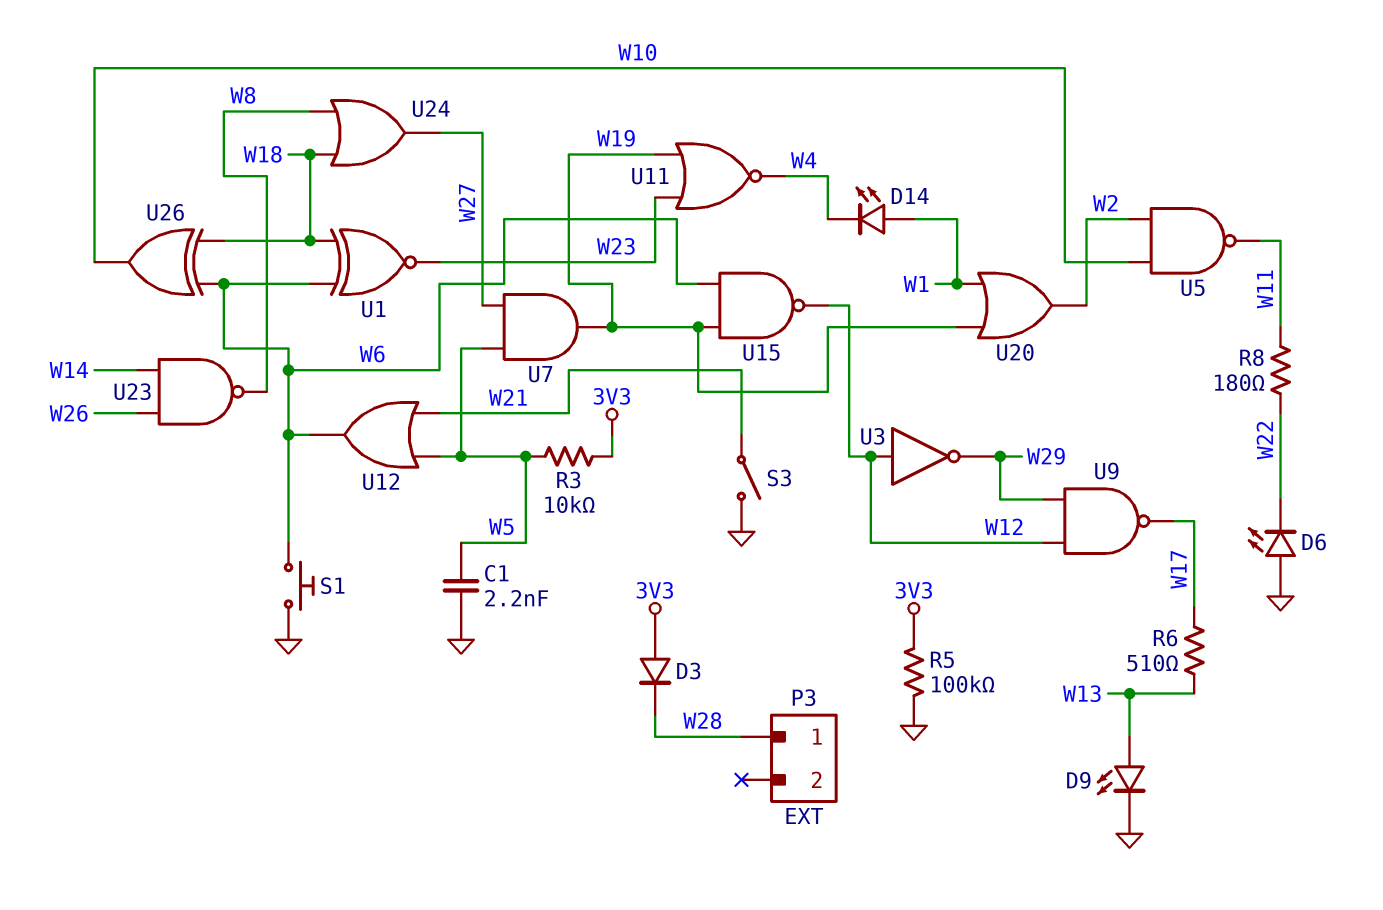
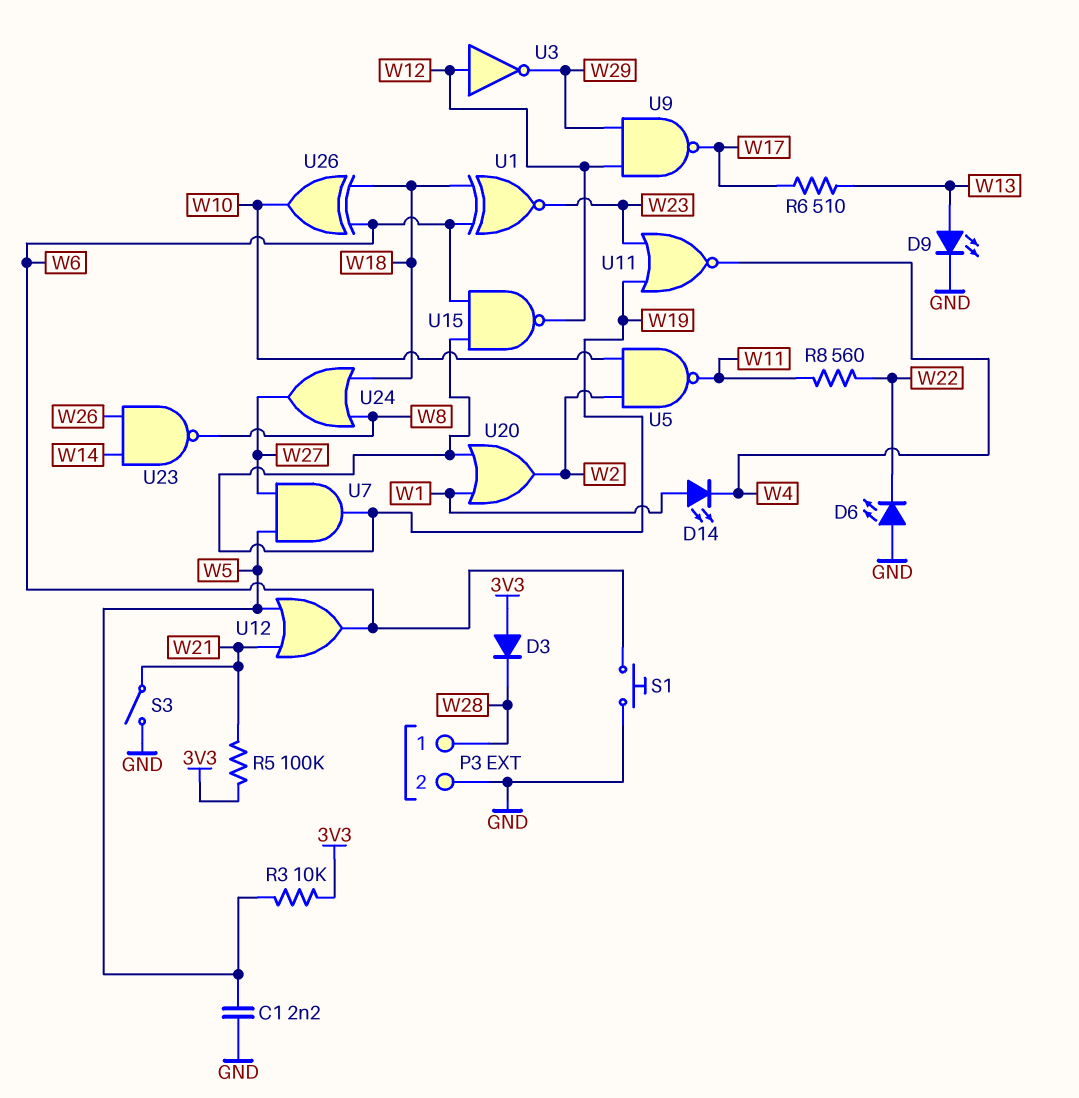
P3 pin 2: none -> GND
R5: 100k (3V3, GND) -> 100k (3V3, W21)
R8: 180 (W11, W22) -> 560 (W11, W22)

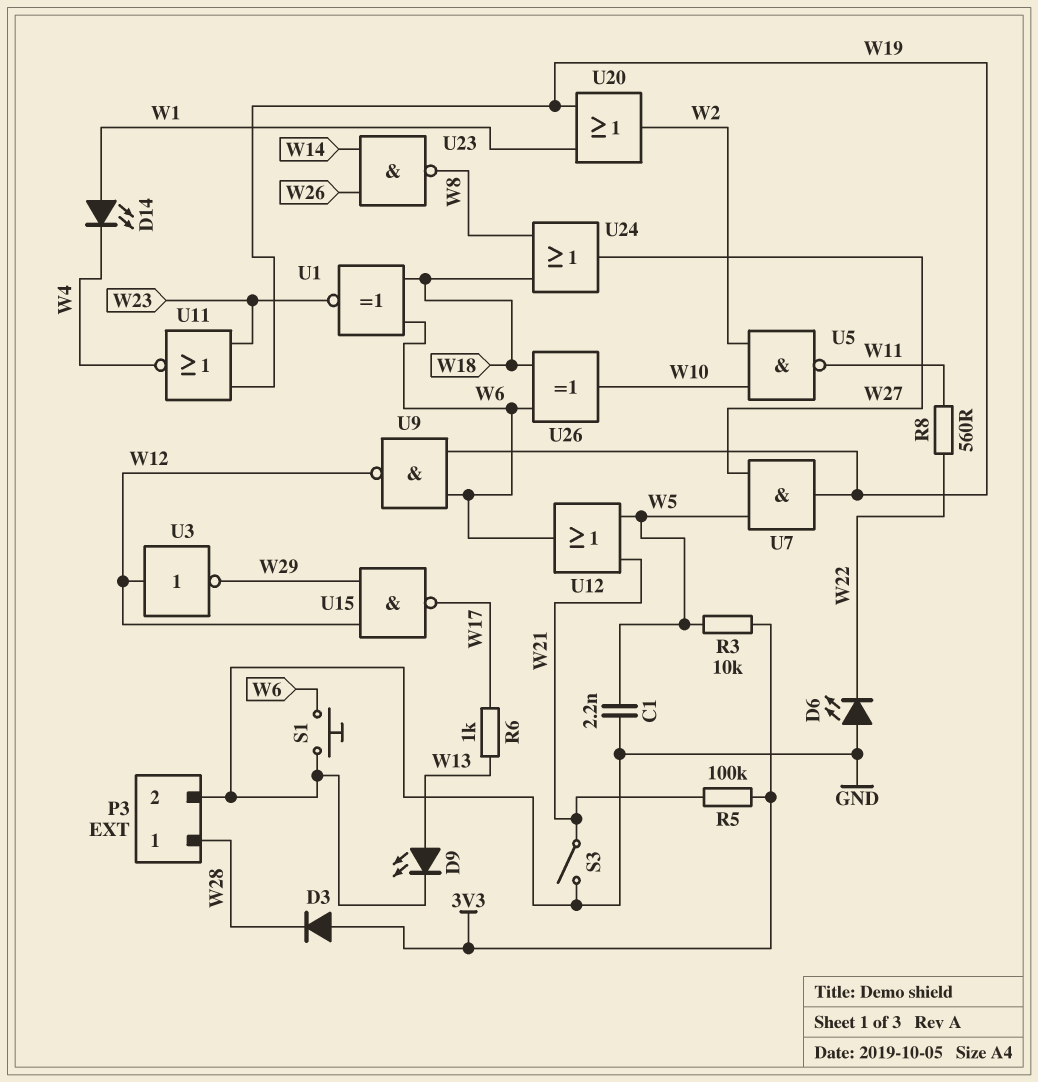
R6: 510 (W13, W17) -> 1k (W13, W17)
U9: NAND (in W12, in W29, out W17) -> NAND (in W6, in W19, out W12)
U15: NAND (in W6, in W19, out W12) -> NAND (in W12, in W29, out W17)

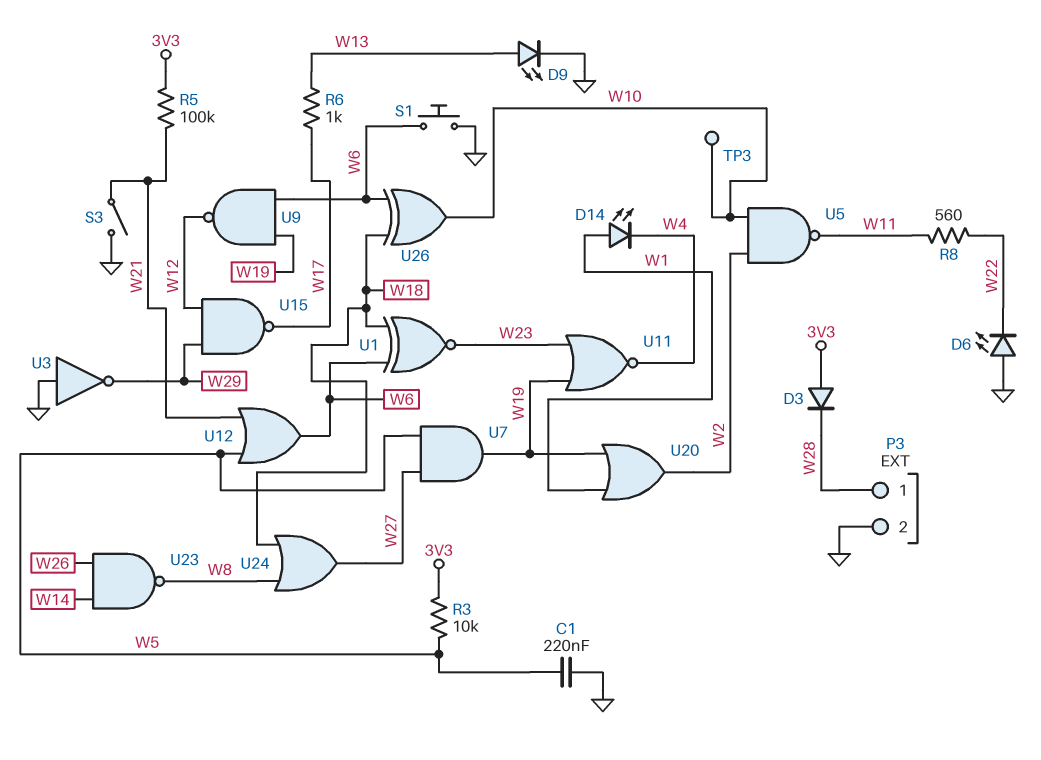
C1: 2.2nF (GND, W5) -> 220nF (GND, W5)
TP3: none -> test point (W10)
U3: NOT (in W12, out W29) -> NOT (in GND, out W29)

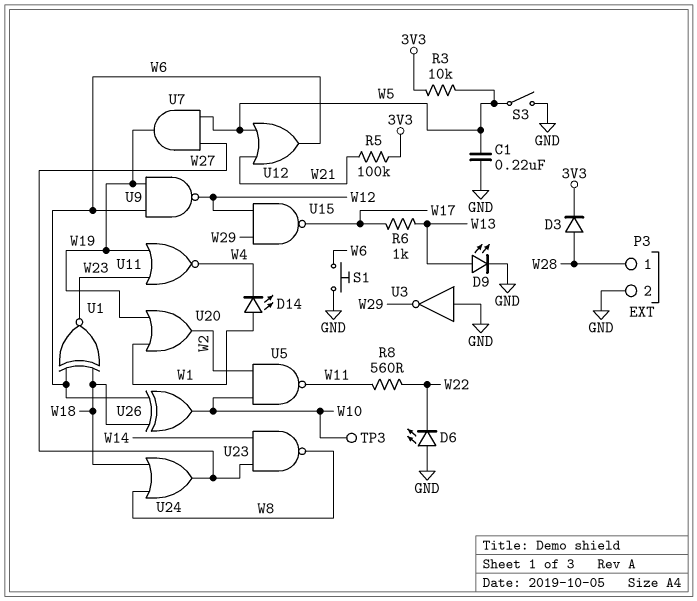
D3: diode (A 3V3, K W28) -> diode (A W28, K 3V3)
S3: switch (GND, W21) -> switch (GND, W5)
U23: NAND (in W14, in W26, out W8) -> NAND (in W14, in W27, out W8)

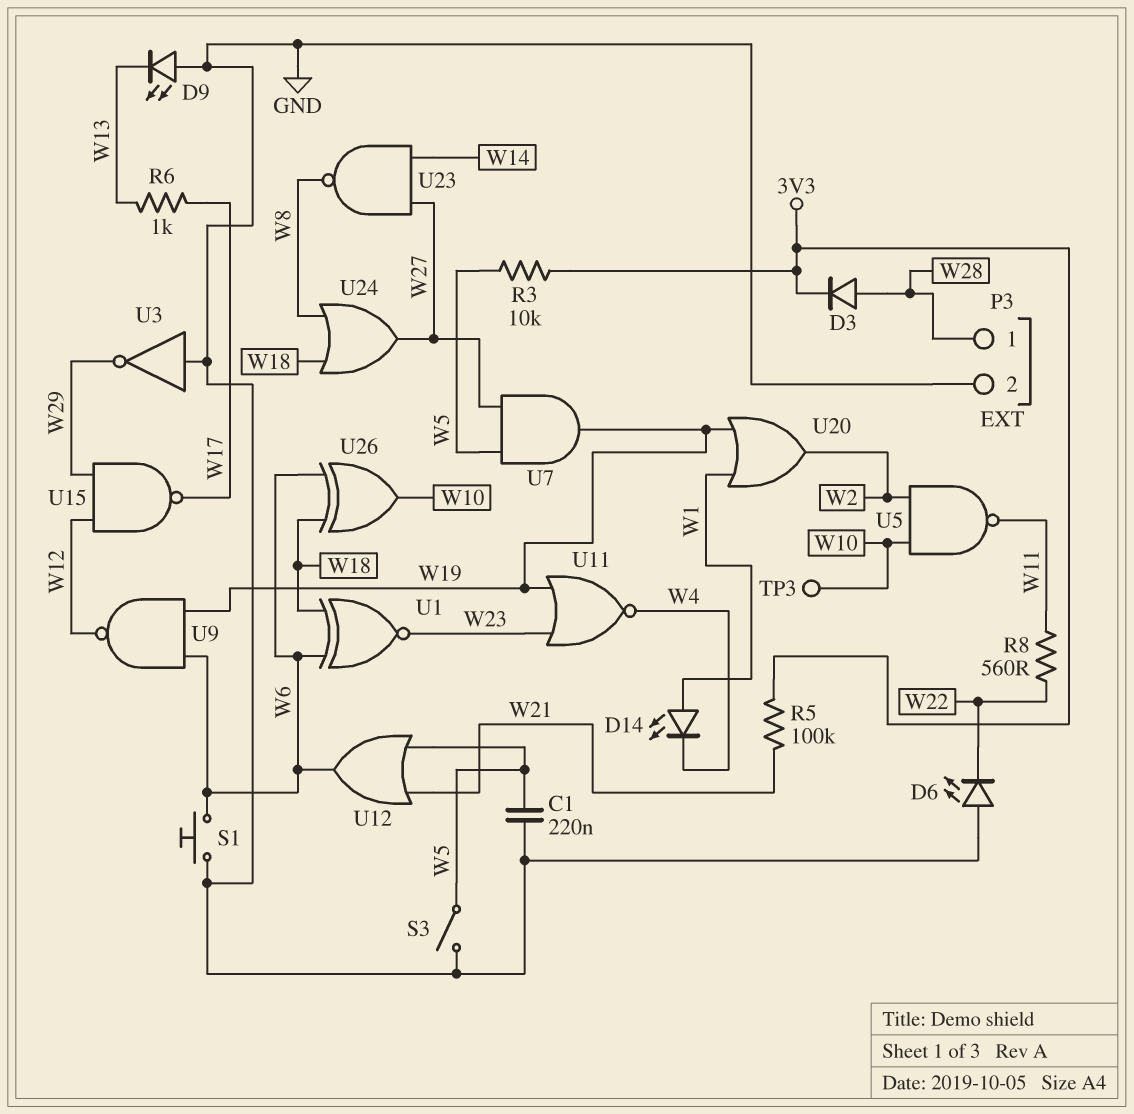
D9: LED (A W13, K GND) -> LED (A GND, K W13)

